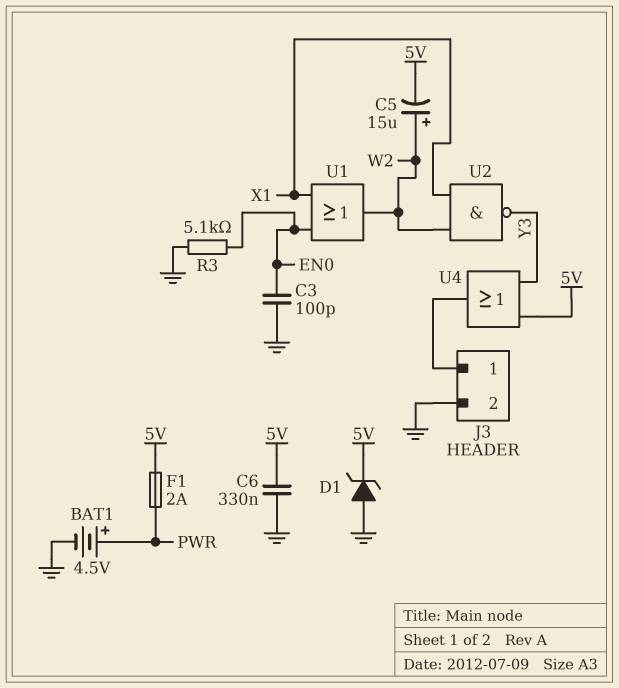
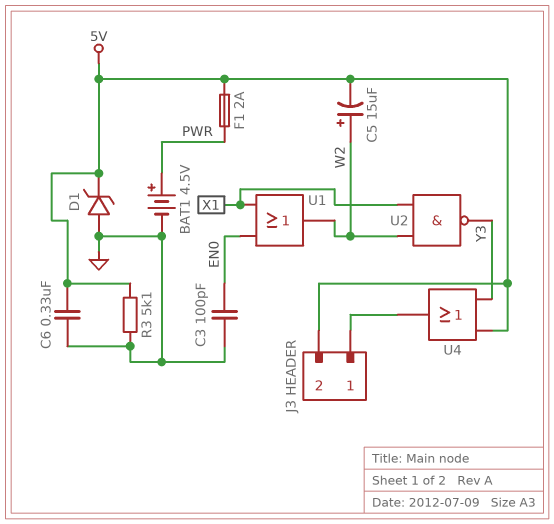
J3 pin 2: GND -> 5V
R3: 5.1k (EN0, GND) -> 5.1k (5V, GND)

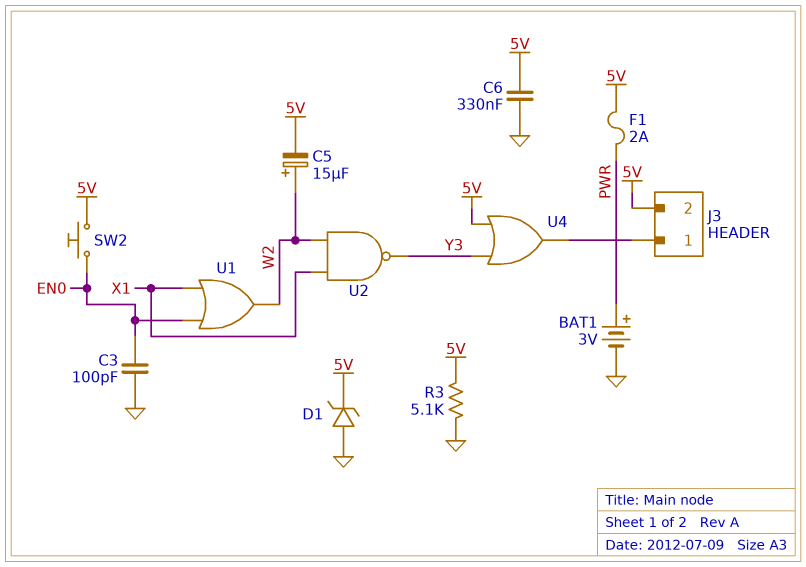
BAT1: 4.5V (plus PWR, minus GND) -> 3V (plus PWR, minus GND)
SW2: none -> button (5V, EN0)

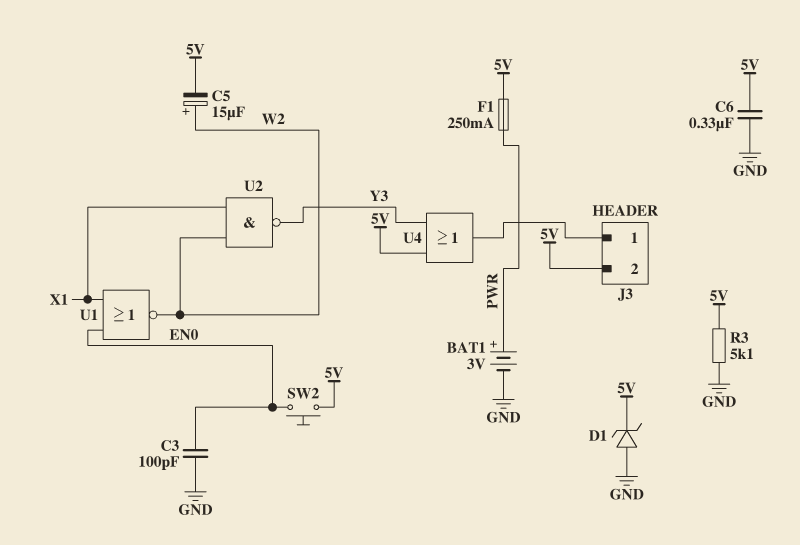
F1: 2A (5V, PWR) -> 250mA (5V, PWR)
U1: OR (in EN0, in X1, out W2) -> NOR (in EN0, in X1, out W2)

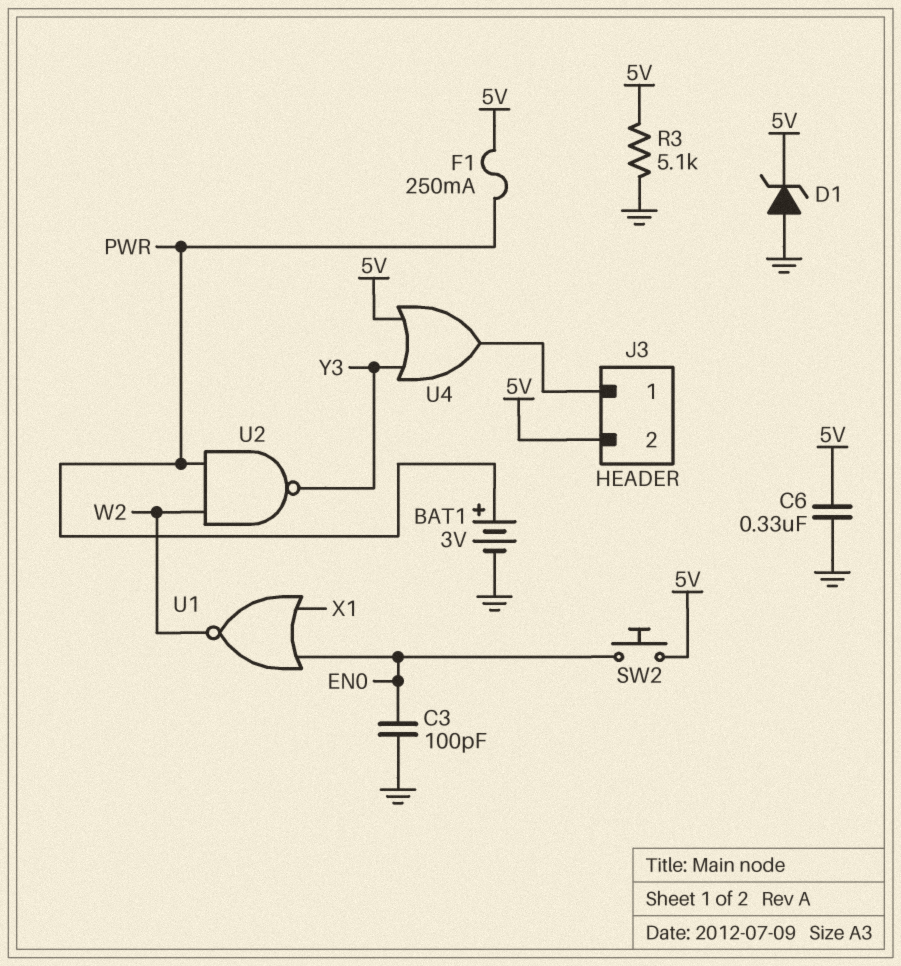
C5: 15uF (plus W2, minus 5V) -> none
U2: NAND (in W2, in X1, out Y3) -> NAND (in PWR, in W2, out Y3)

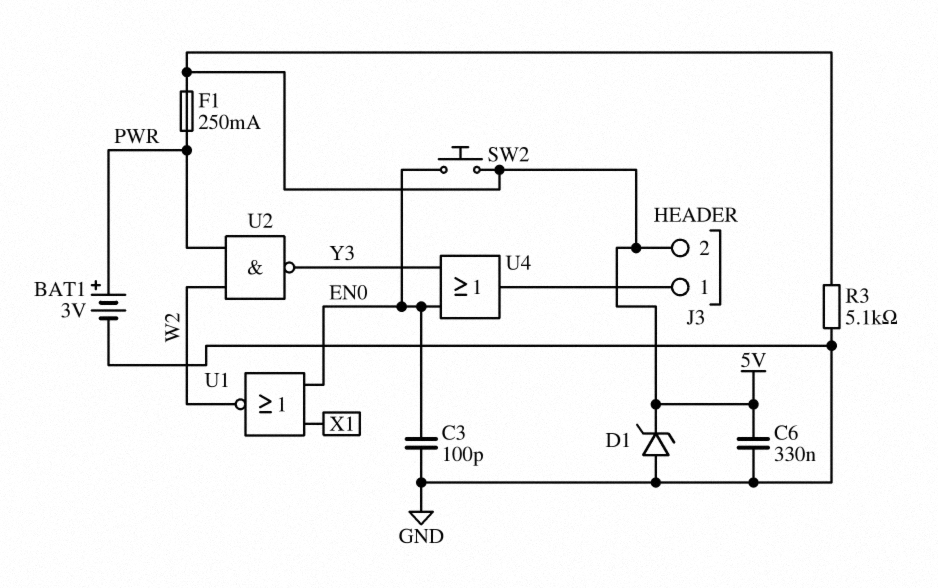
U4: OR (in 5V, in Y3, out J3/1) -> OR (in EN0, in Y3, out J3/1)

